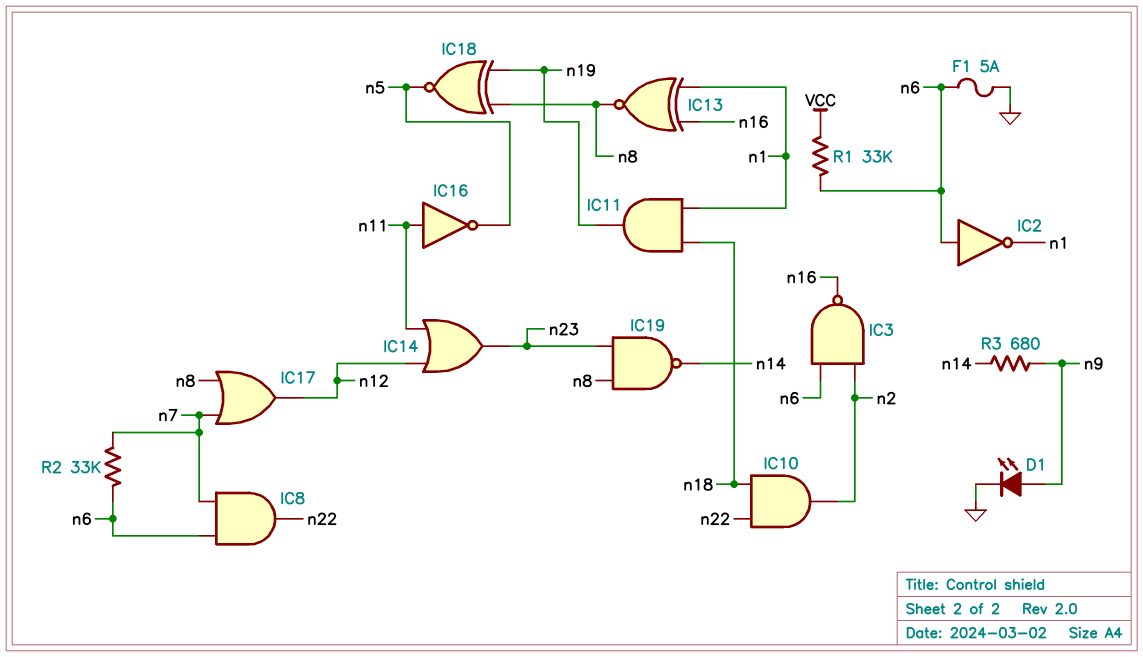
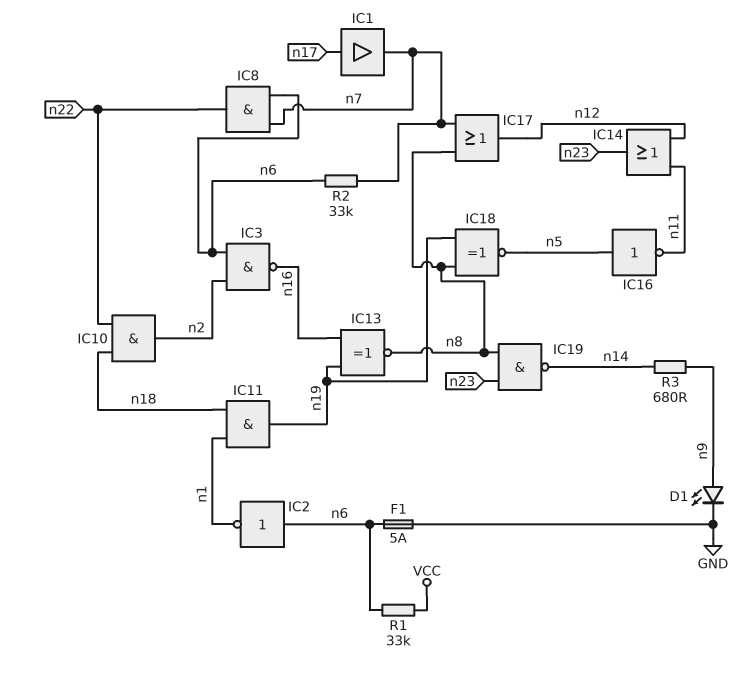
IC1: none -> buffer (in n17, out n7)
IC13: XNOR (in n1, in n16, out n8) -> XNOR (in n16, in n19, out n8)
IC16: NOT (in n11, out n5) -> NOT (in n5, out n11)

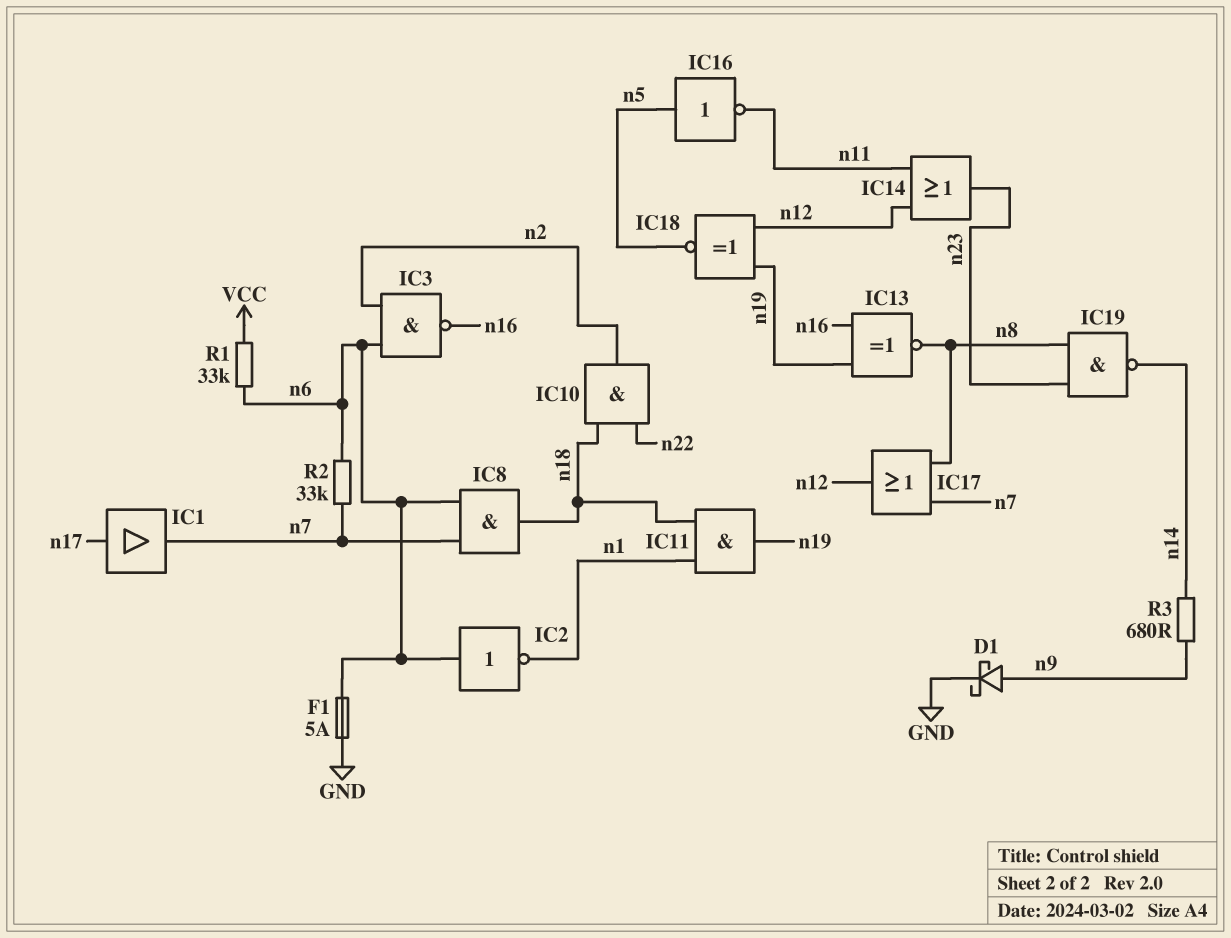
D1: LED (A n9, K GND) -> schottky (A n9, K GND)
IC8: AND (in n6, in n7, out n22) -> AND (in n6, in n7, out n18)
IC18: XNOR (in n8, in n19, out n5) -> XNOR (in n12, in n19, out n5)

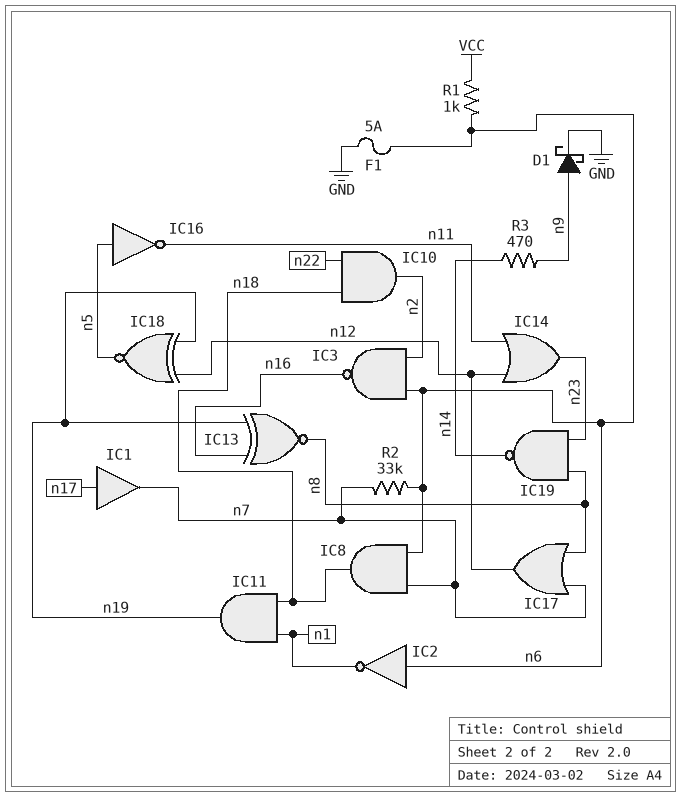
R1: 33k (VCC, n6) -> 1k (VCC, n6)
R3: 680 (n9, n14) -> 470 (n9, n14)

